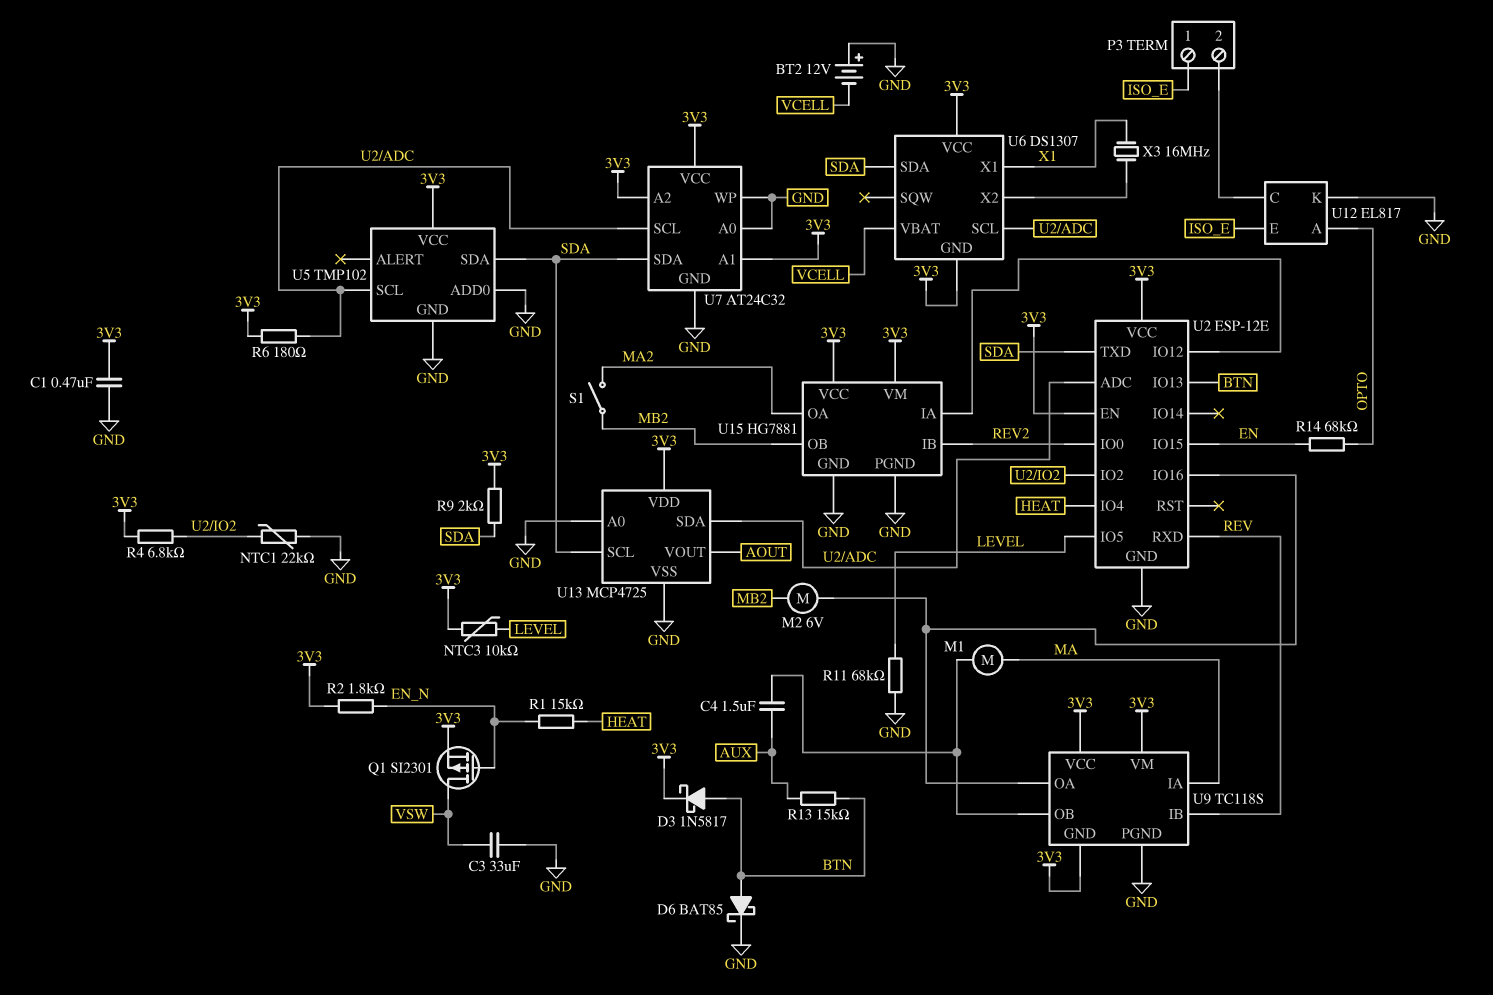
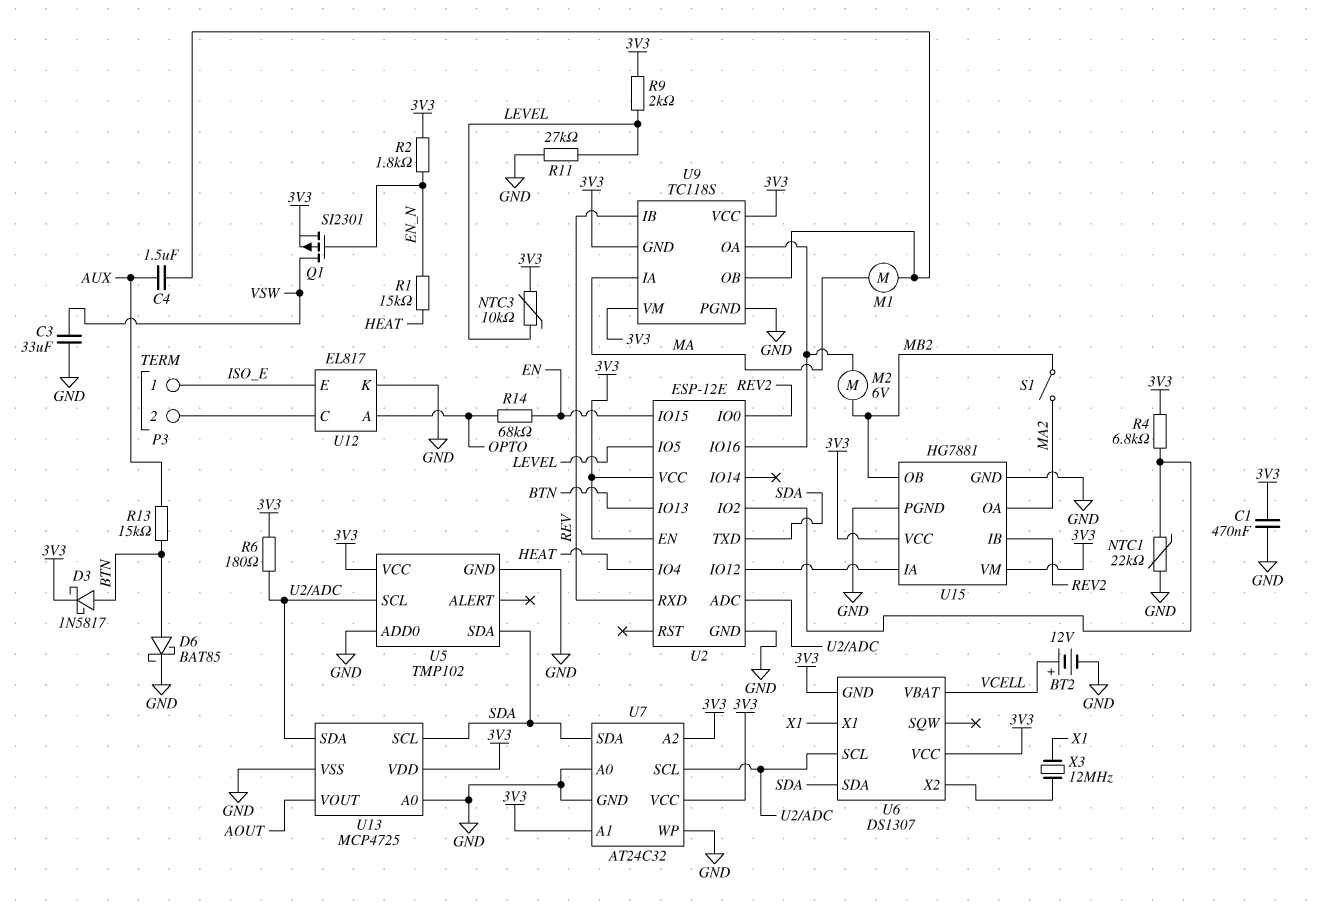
BT2: 12V (plus GND, minus VCELL) -> 12V (plus VCELL, minus GND)
R9: 2k (3V3, SDA) -> 2k (3V3, LEVEL)
R11: 68k (GND, LEVEL) -> 27k (GND, LEVEL)
X3: 16MHz (U6/X2, X1) -> 12MHz (U6/X2, X1)

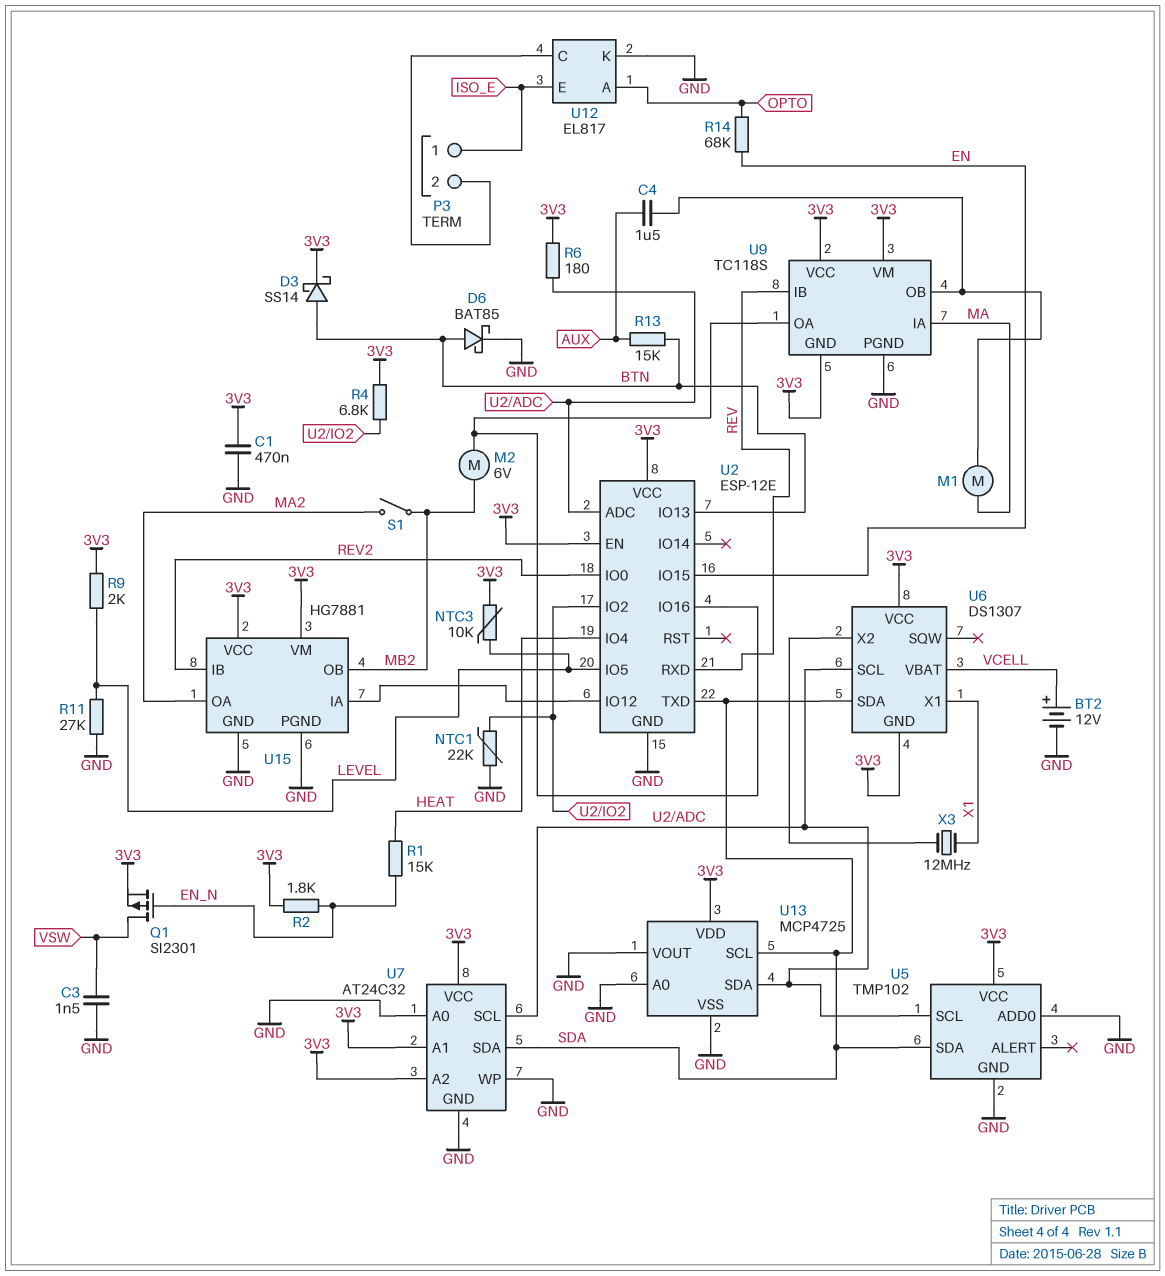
C3: 33uF (GND, VSW) -> 1.5nF (GND, VSW)
D3: schottky 1N5817 (A BTN, K 3V3) -> schottky SS14 (A BTN, K 3V3)
U13 pin VOUT: AOUT -> GND

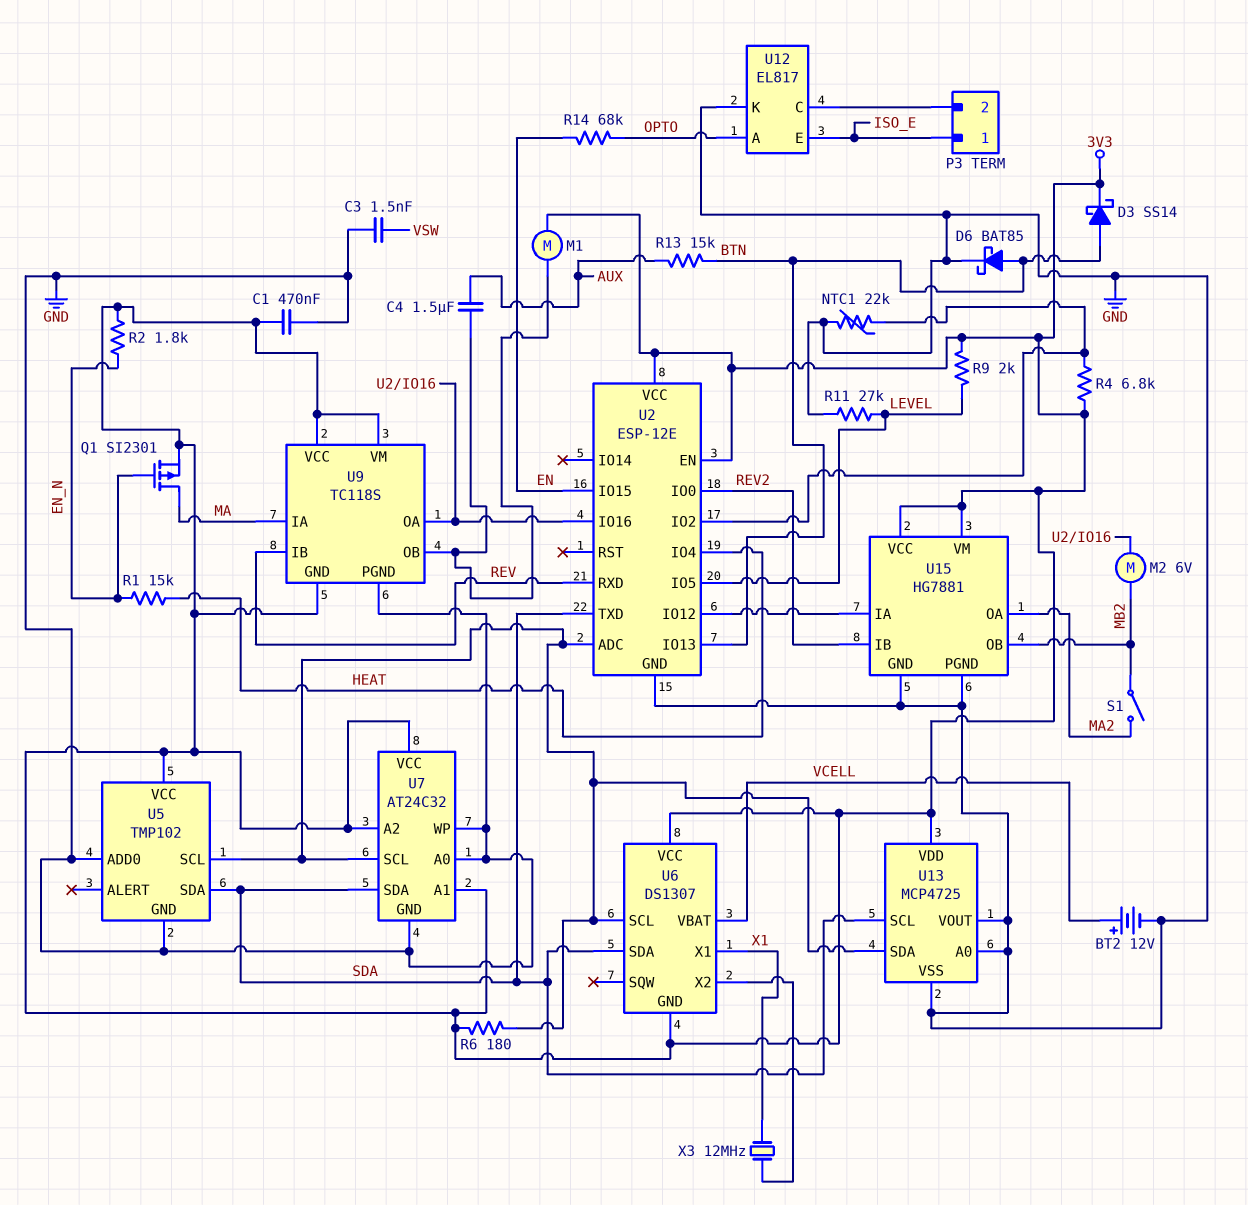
M1: motor (MA, U9/OB) -> motor (3V3, U9/OB)
NTC3: 10k (3V3, LEVEL) -> none
Q1: PMOS SI2301 (G EN_N, D VSW, S 3V3) -> PMOS SI2301 (G EN_N, D MA, S 3V3)

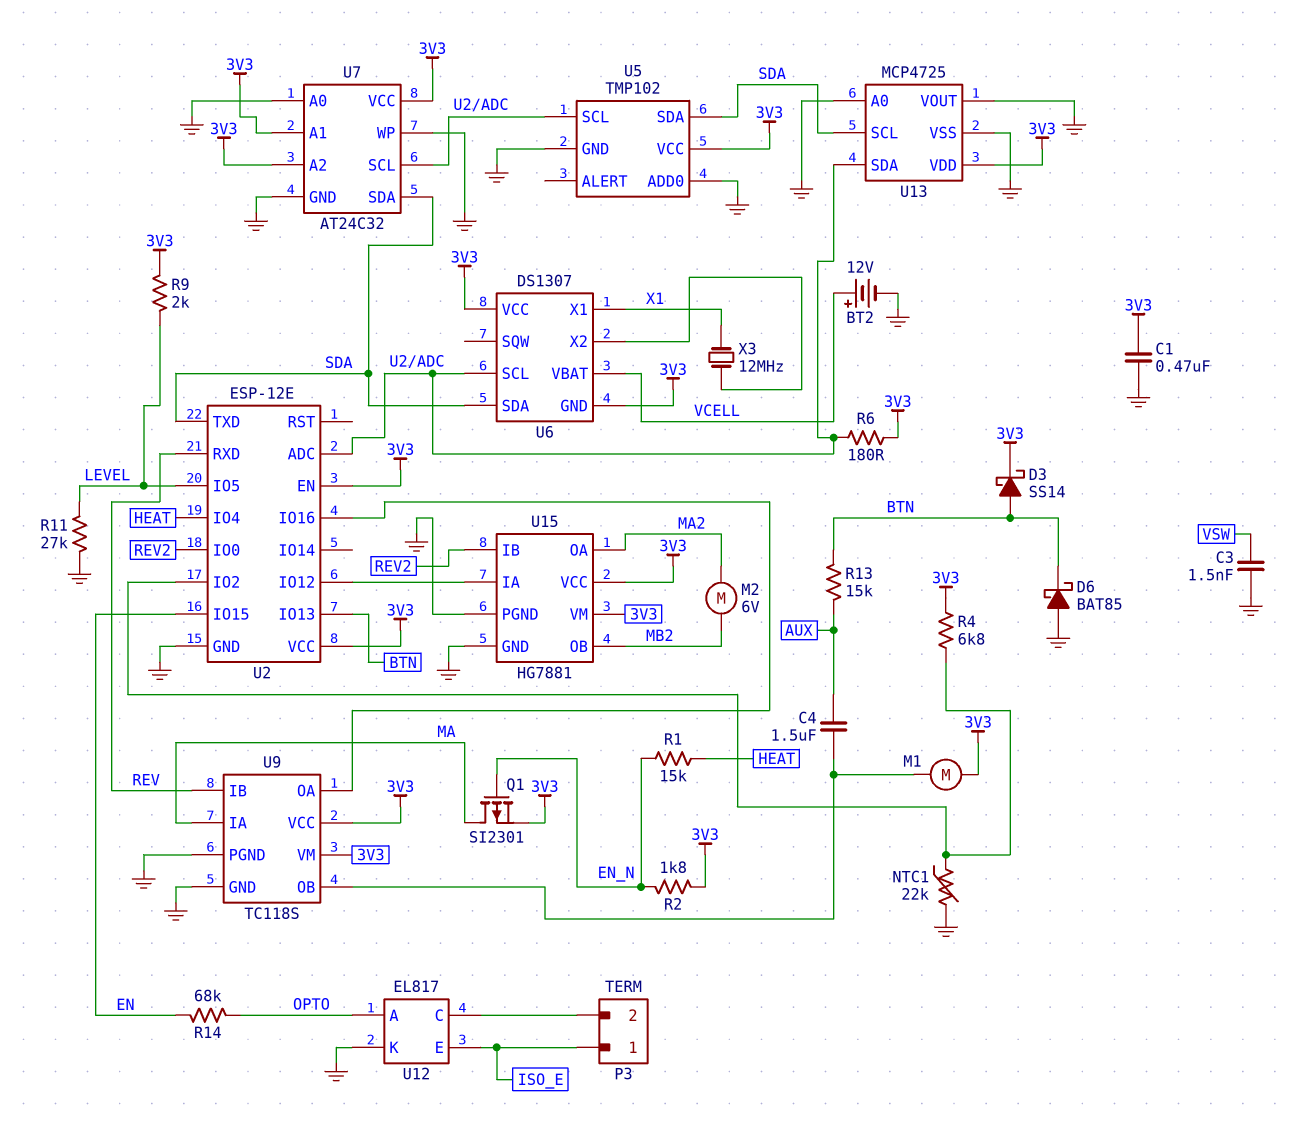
D6: schottky BAT85 (A BTN, K GND) -> schottky BAT85 (A GND, K BTN)
M2: motor 6V (MB2, U2/IO16) -> motor 6V (MA2, MB2)
S1: switch (MA2, MB2) -> none
U9 pin GND: 3V3 -> GND

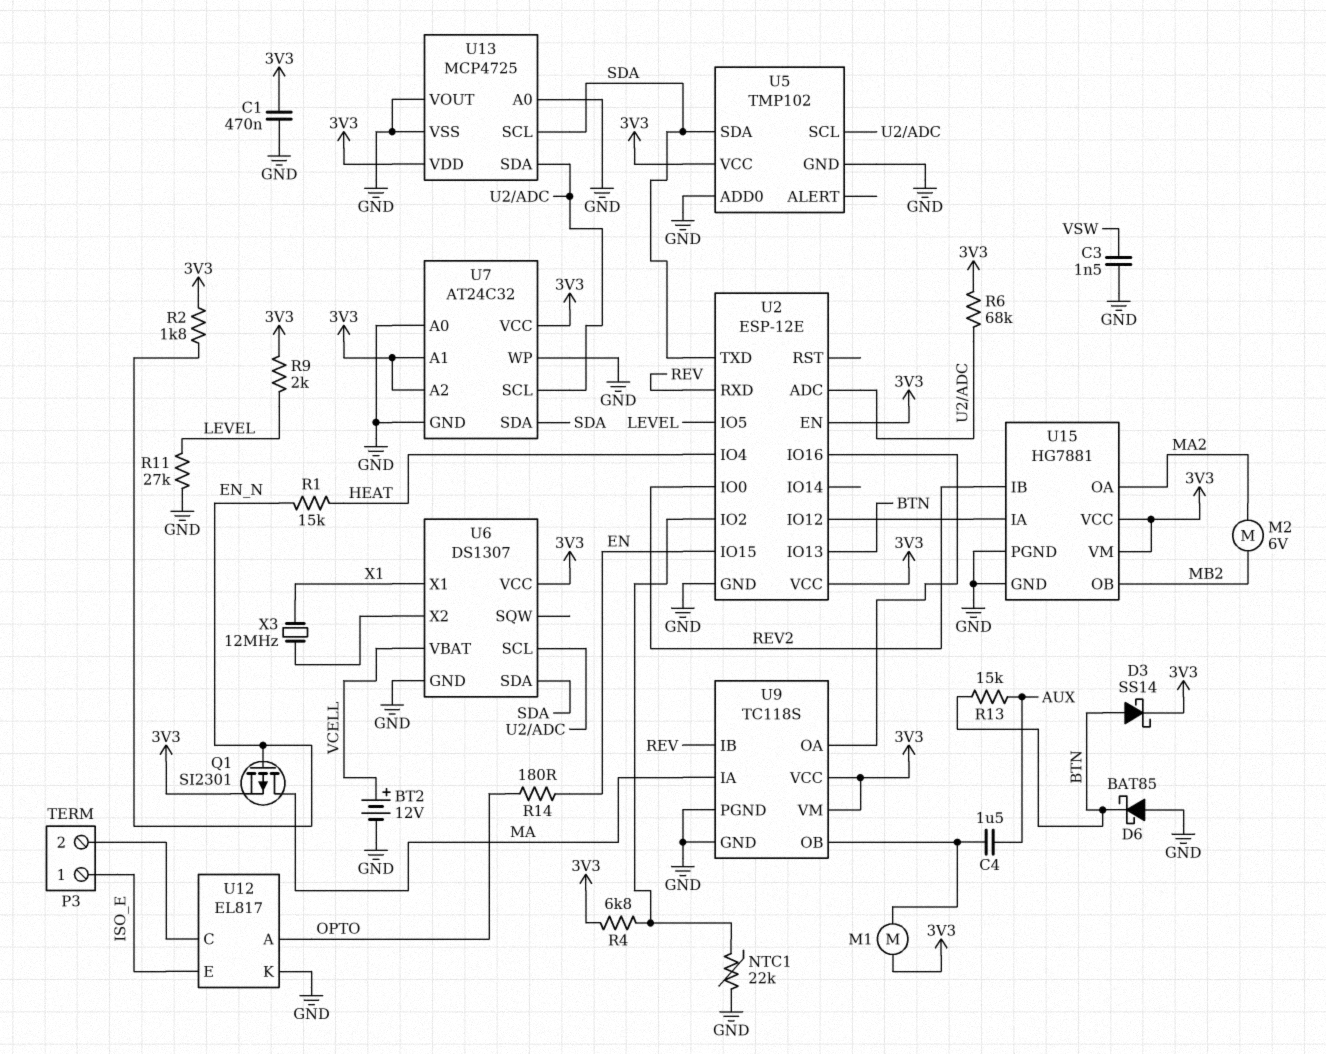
R6: 180 (3V3, U2/ADC) -> 68k (3V3, U2/ADC)
R14: 68k (EN, OPTO) -> 180 (EN, OPTO)
U6 pin GND: 3V3 -> GND

